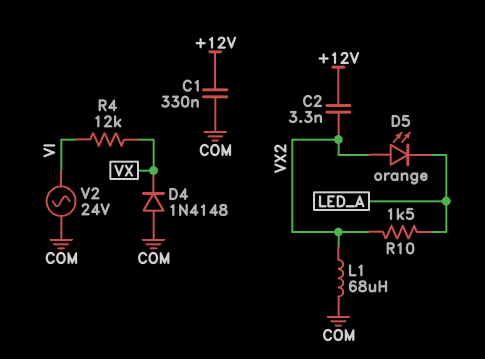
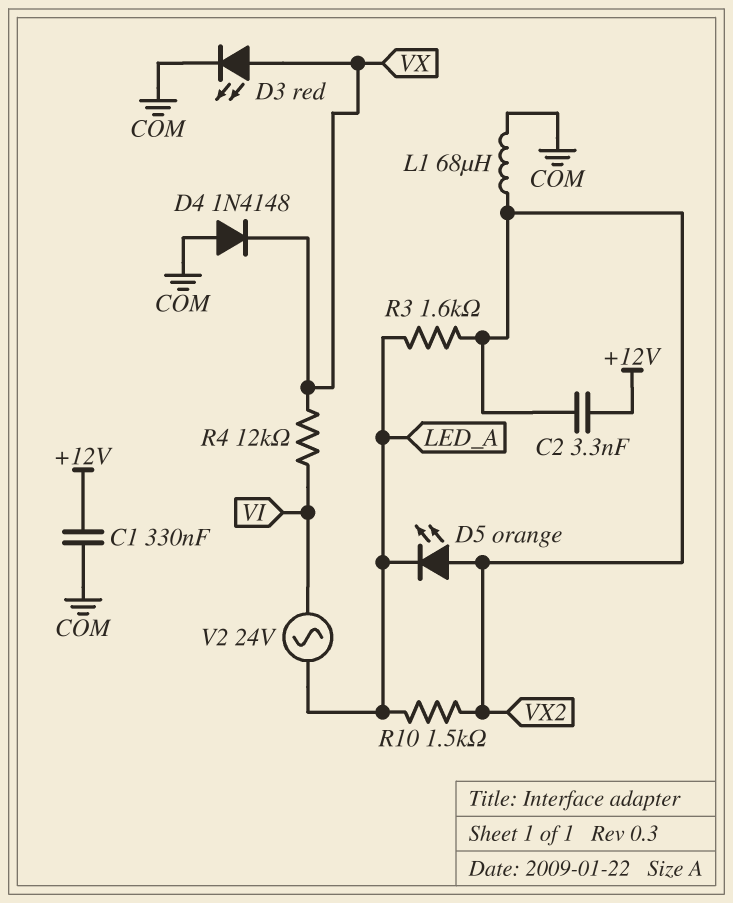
D3: none -> LED red (A VX, K COM)
R3: none -> 1.6k (LED_A, VX2)
V2: AC 24V (COM, VI) -> AC 24V (LED_A, VI)

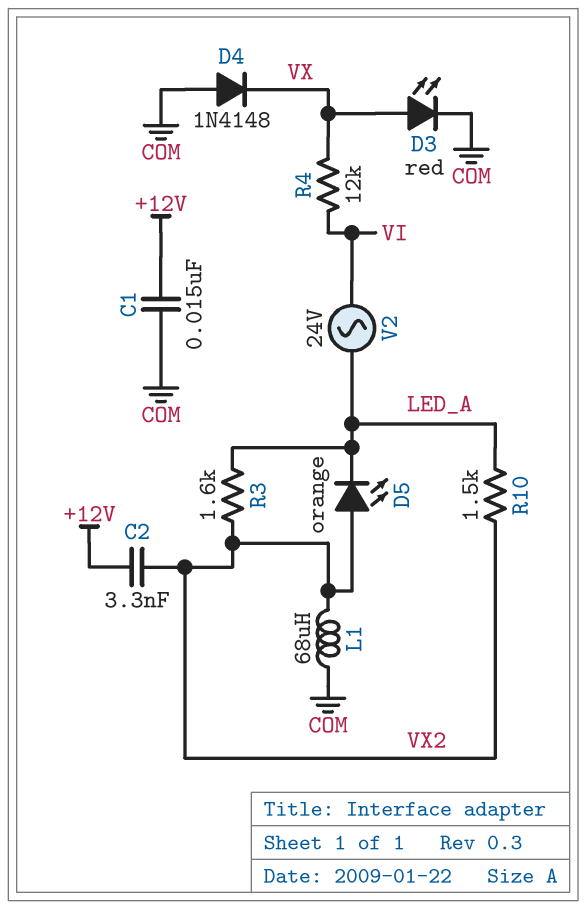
C1: 330nF (+12V, COM) -> 15nF (+12V, COM)

